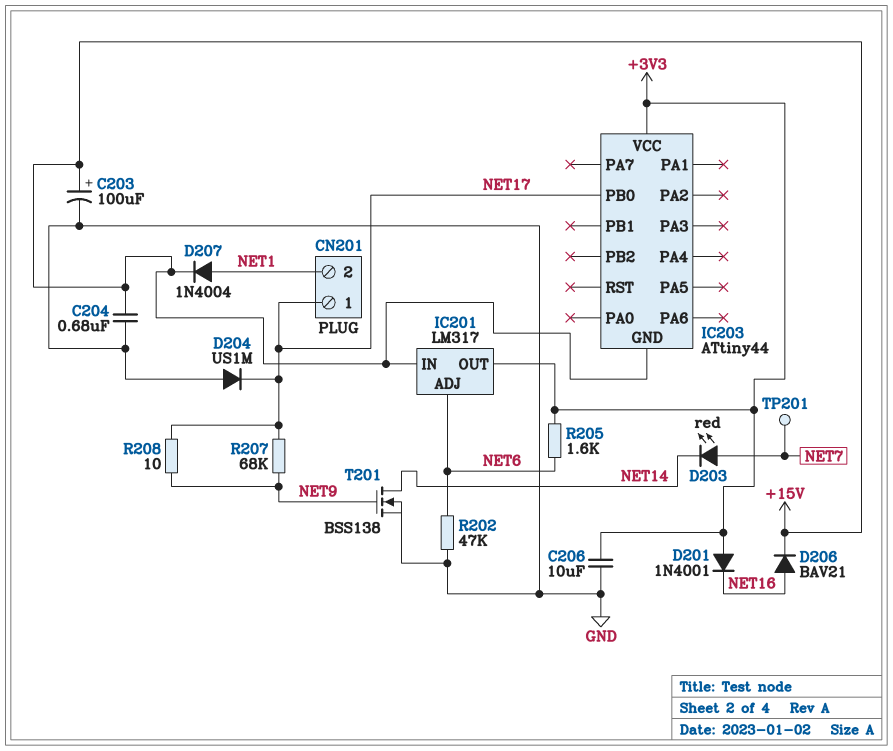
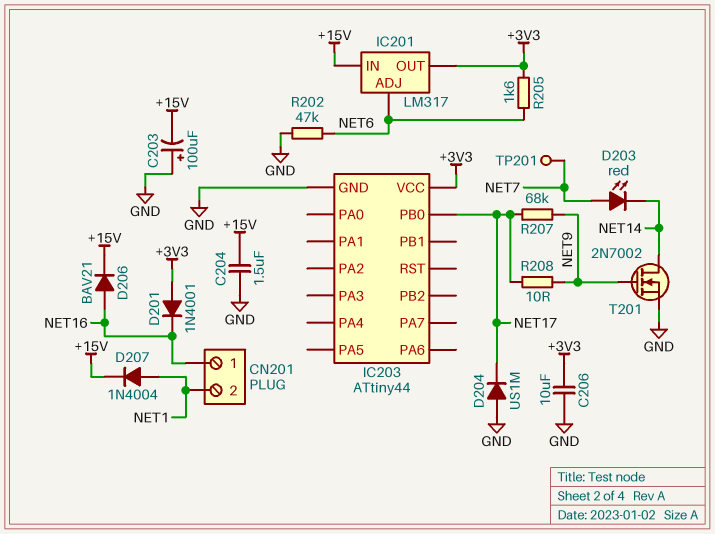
C203: 100uF (plus +15V, minus GND) -> 100uF (plus GND, minus +15V)
C204: 680nF (+15V, GND) -> 1.5uF (+15V, GND)
CN201 pin 1: NET17 -> NET16
IC203 pin GND: +15V -> GND
T201: NMOS BSS138 (G NET9, D NET14, S GND) -> NMOS 2N7002 (G NET9, D NET14, S GND)

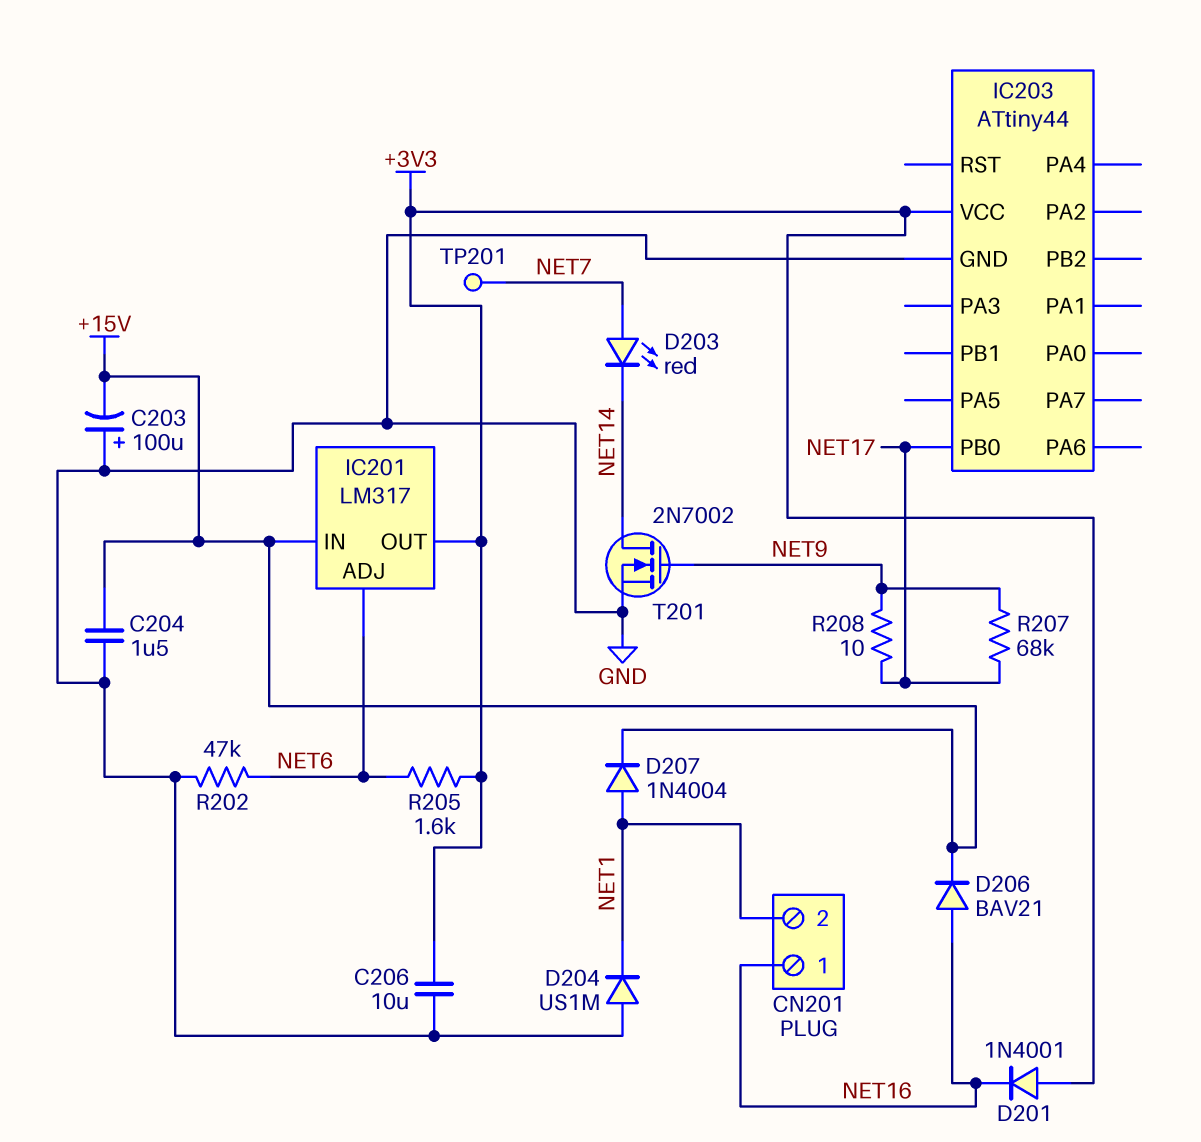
D204: diode US1M (A GND, K NET17) -> diode US1M (A GND, K NET1)

